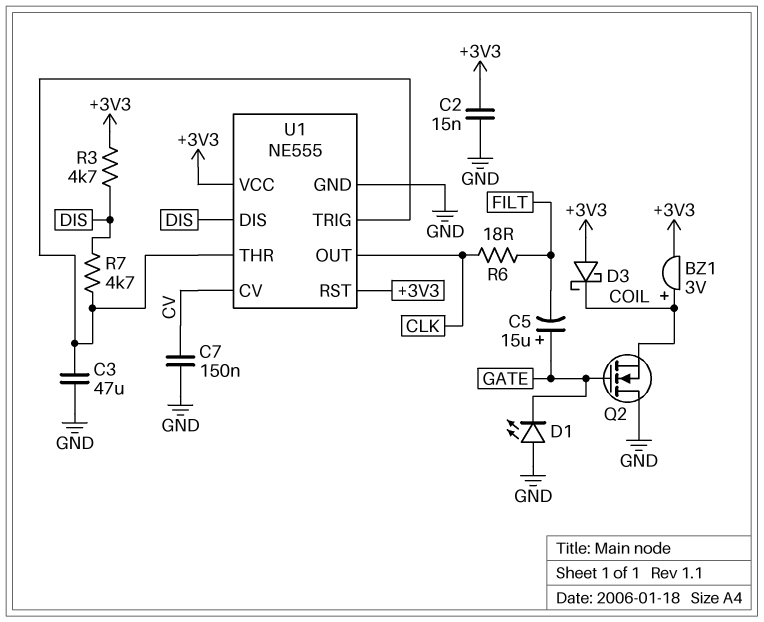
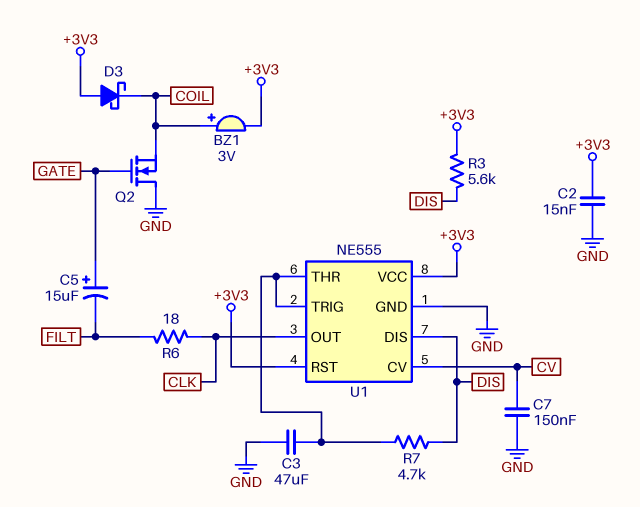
D1: LED (A GND, K GATE) -> none
R3: 4.7k (+3V3, DIS) -> 5.6k (+3V3, DIS)

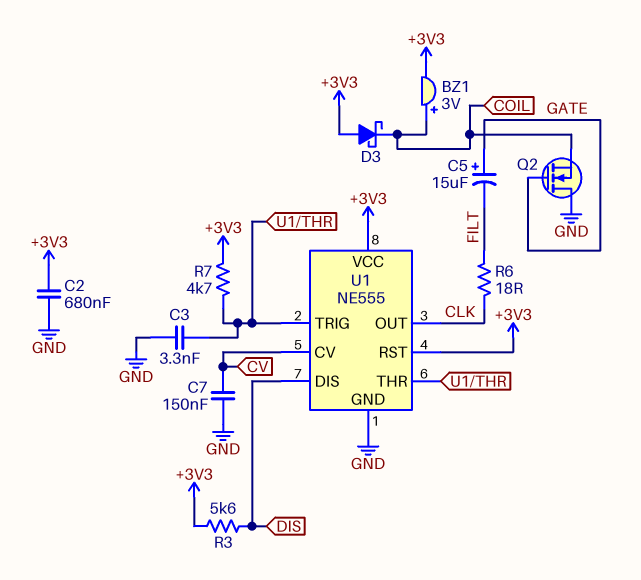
C2: 15nF (+3V3, GND) -> 680nF (+3V3, GND)
C3: 47uF (GND, U1/THR) -> 3.3nF (GND, U1/THR)
R7: 4.7k (DIS, U1/THR) -> 4.7k (+3V3, U1/THR)

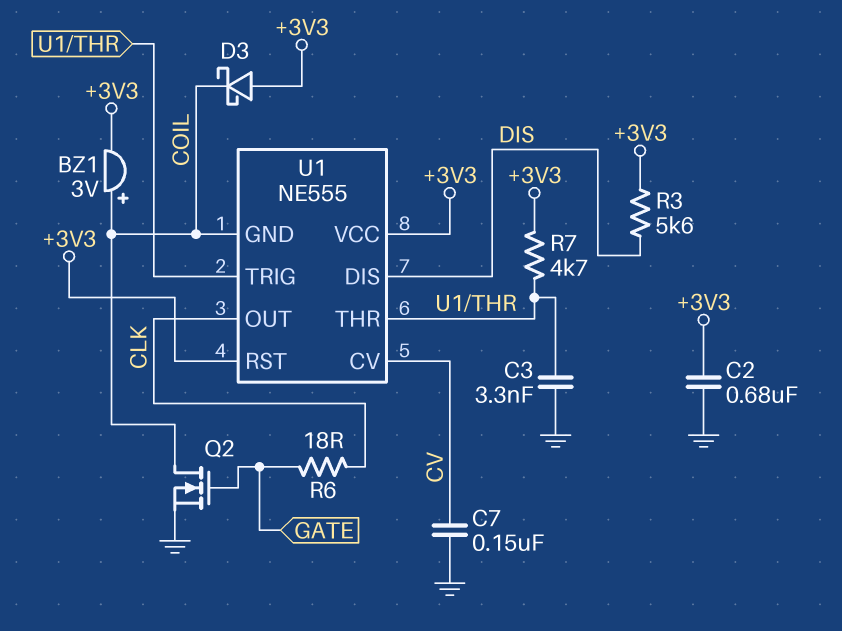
C5: 15uF (plus GATE, minus FILT) -> none
Q2: NMOS (G GATE, D GND, S COIL) -> NMOS (G GATE, D COIL, S GND)
R6: 18 (CLK, FILT) -> 18 (CLK, GATE)
U1 pin GND: GND -> COIL

